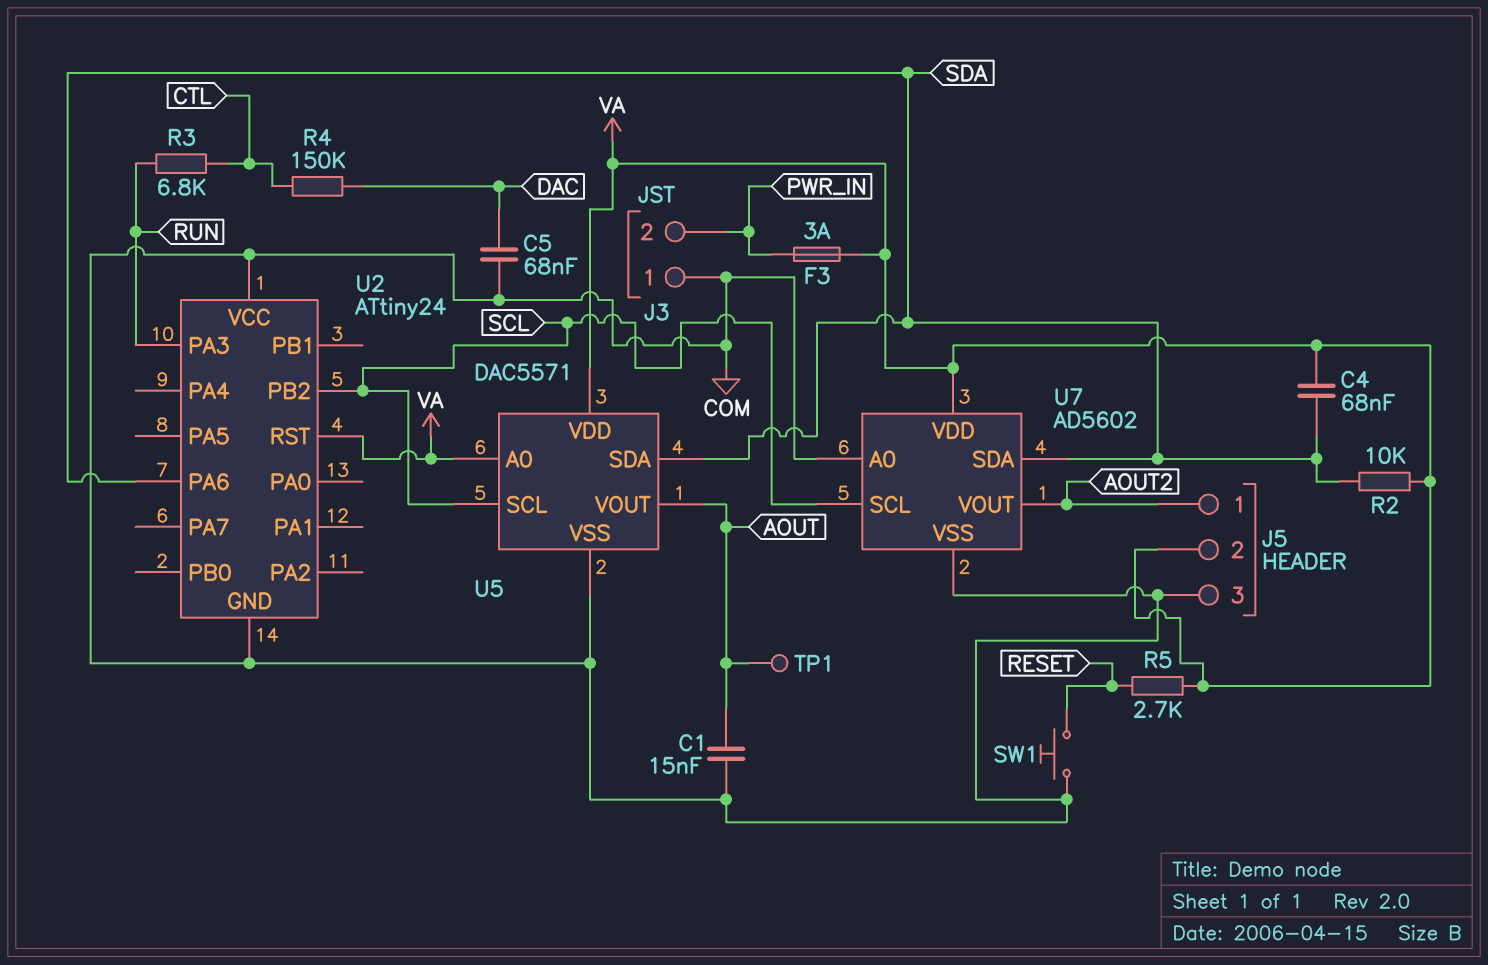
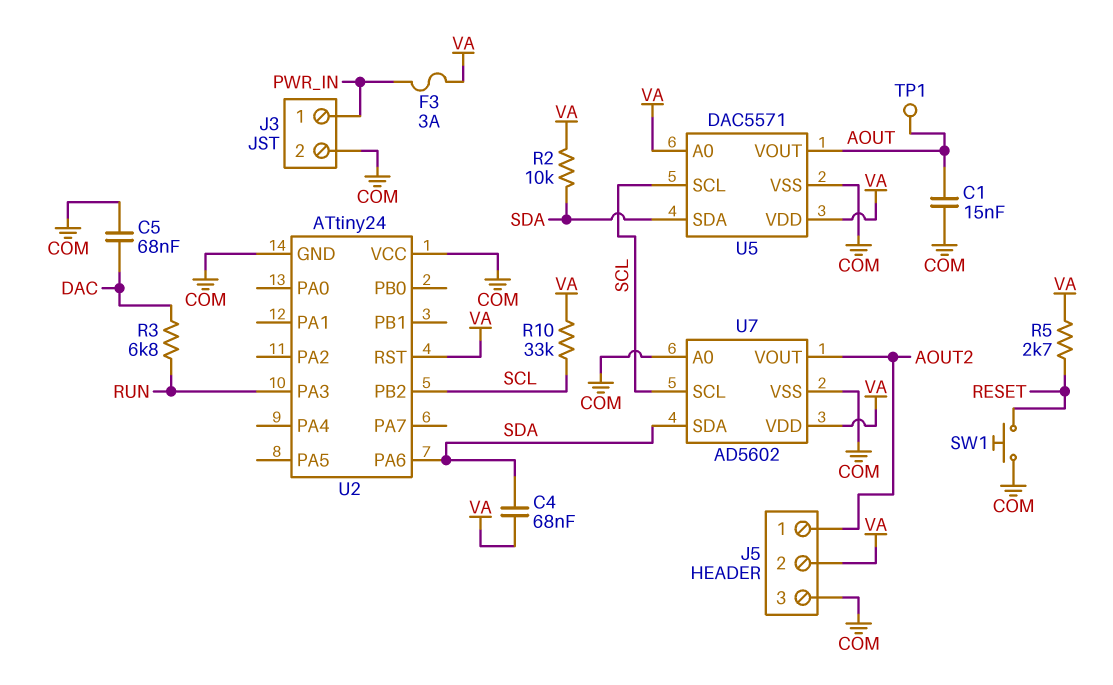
J3 pin 1: COM -> PWR_IN
J3 pin 2: PWR_IN -> COM
R3: 6.8k (CTL, RUN) -> 6.8k (DAC, RUN)
R4: 150k (CTL, DAC) -> none
R10: none -> 33k (SCL, VA)

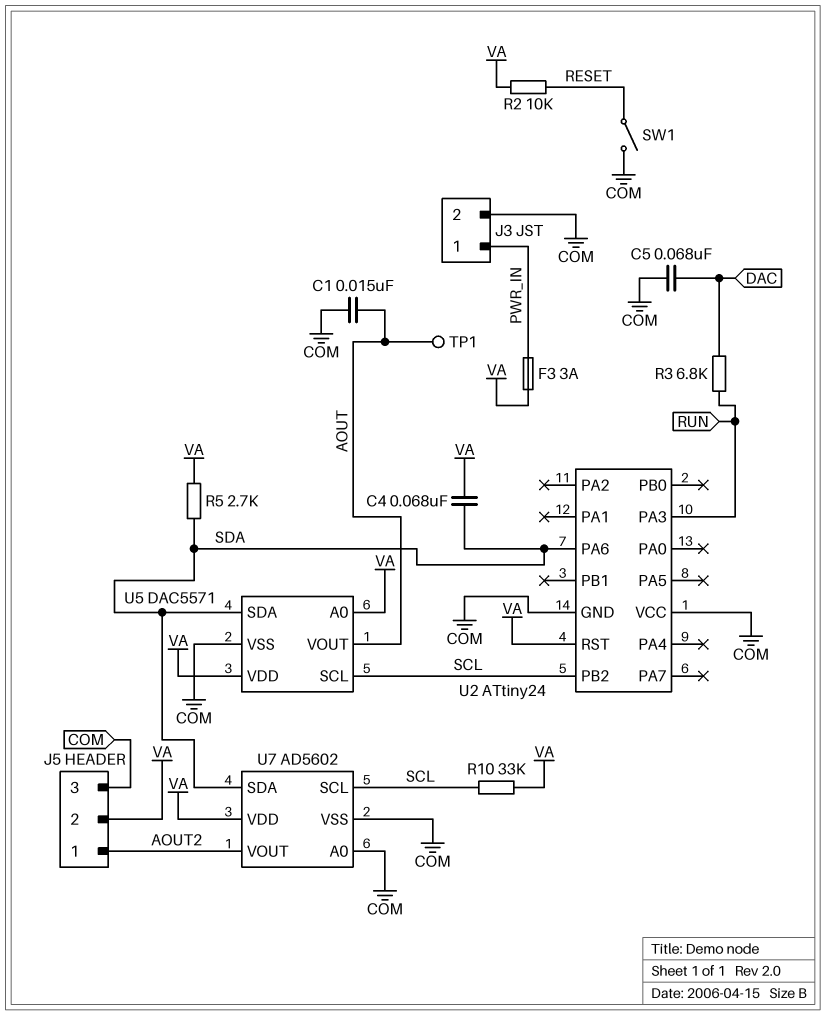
R2: 10k (SDA, VA) -> 10k (RESET, VA)
R5: 2.7k (RESET, VA) -> 2.7k (SDA, VA)
SW1: button (COM, RESET) -> switch (COM, RESET)

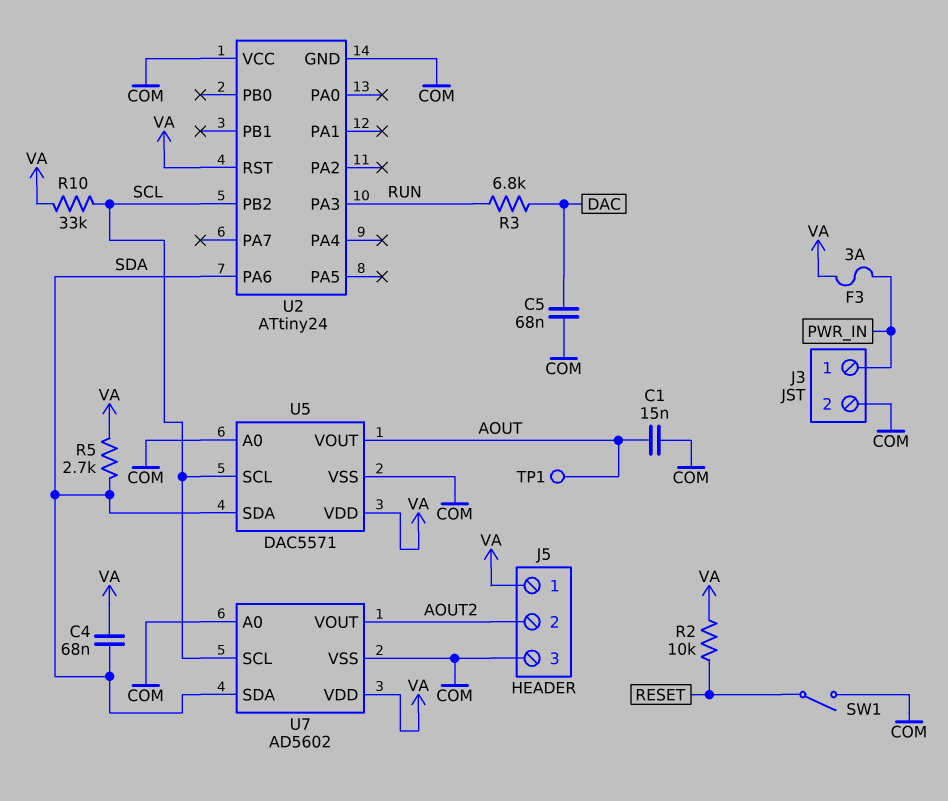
J5 pin 1: AOUT2 -> VA
J5 pin 2: VA -> AOUT2
U5 pin A0: VA -> COM

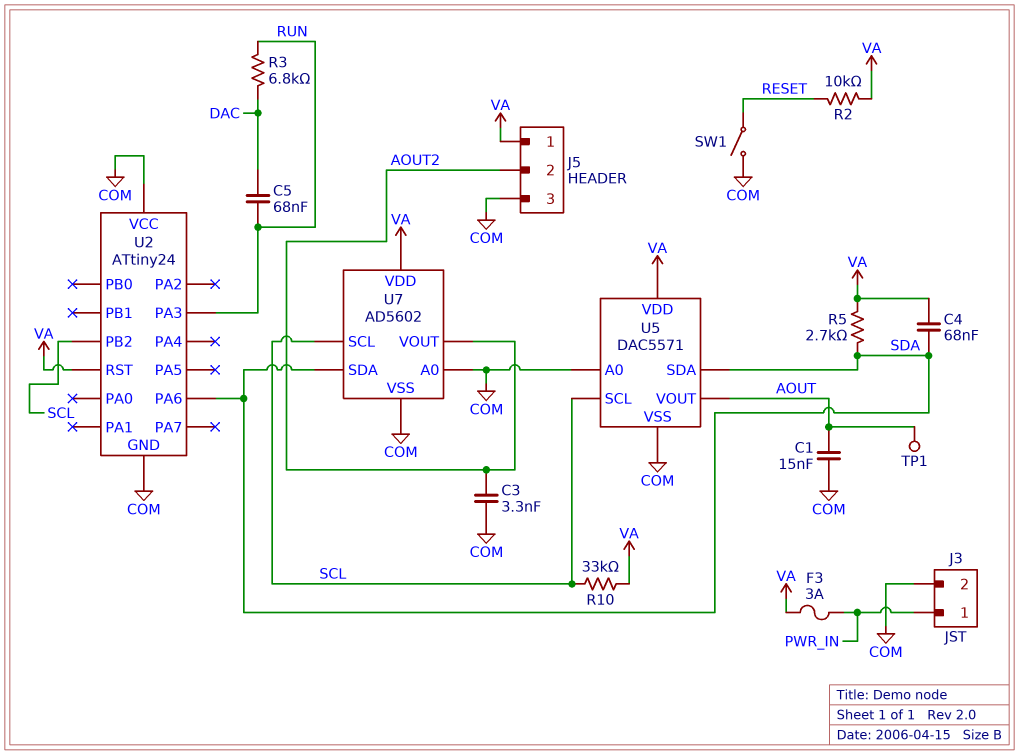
C3: none -> 3.3nF (AOUT2, COM)
C5: 68nF (COM, DAC) -> 68nF (DAC, RUN)

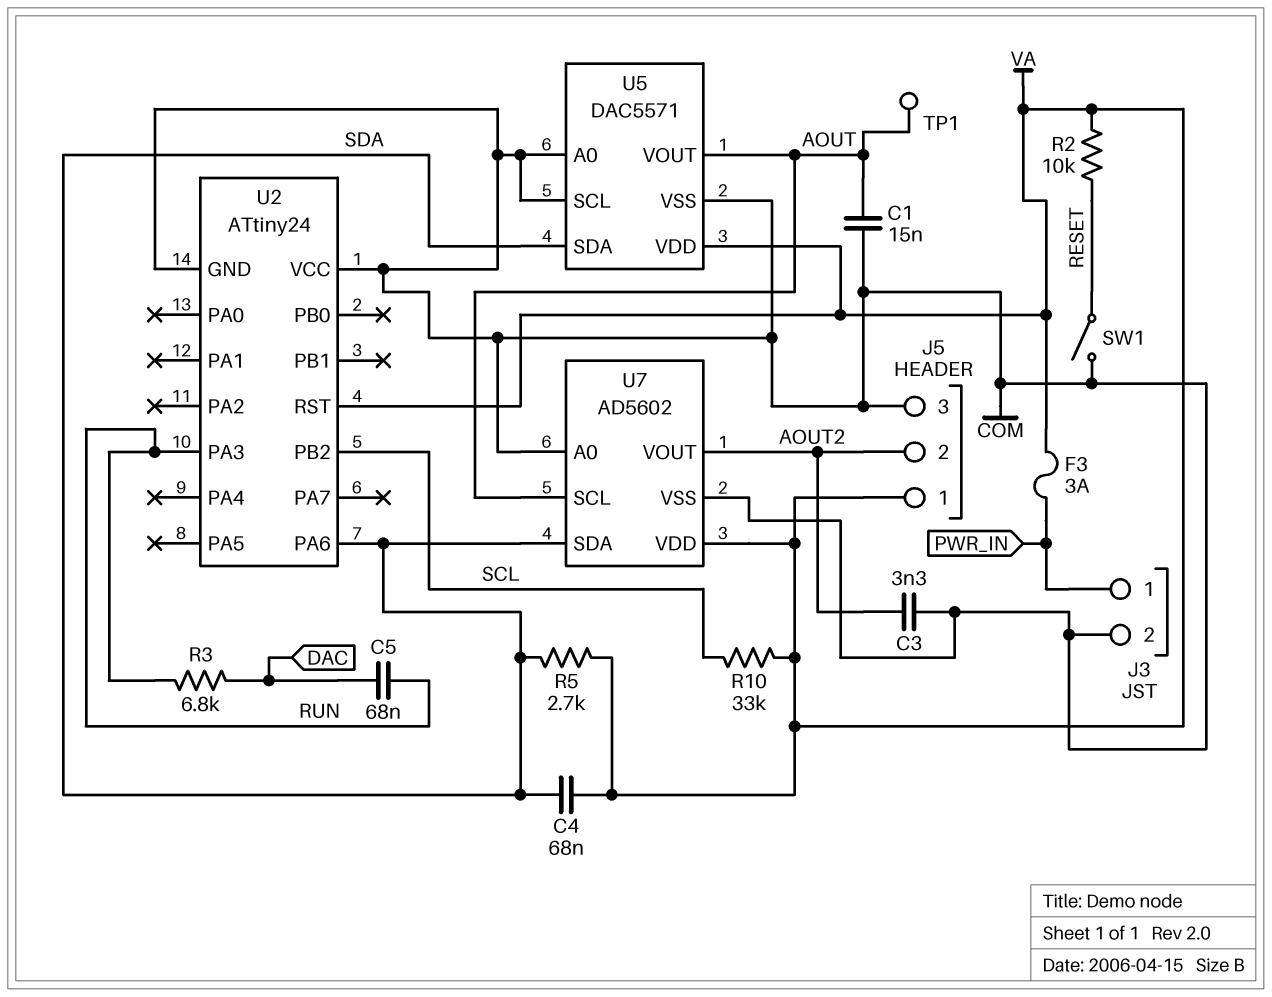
U5 pin SCL: SCL -> COM
U7 pin SCL: SCL -> AOUT

